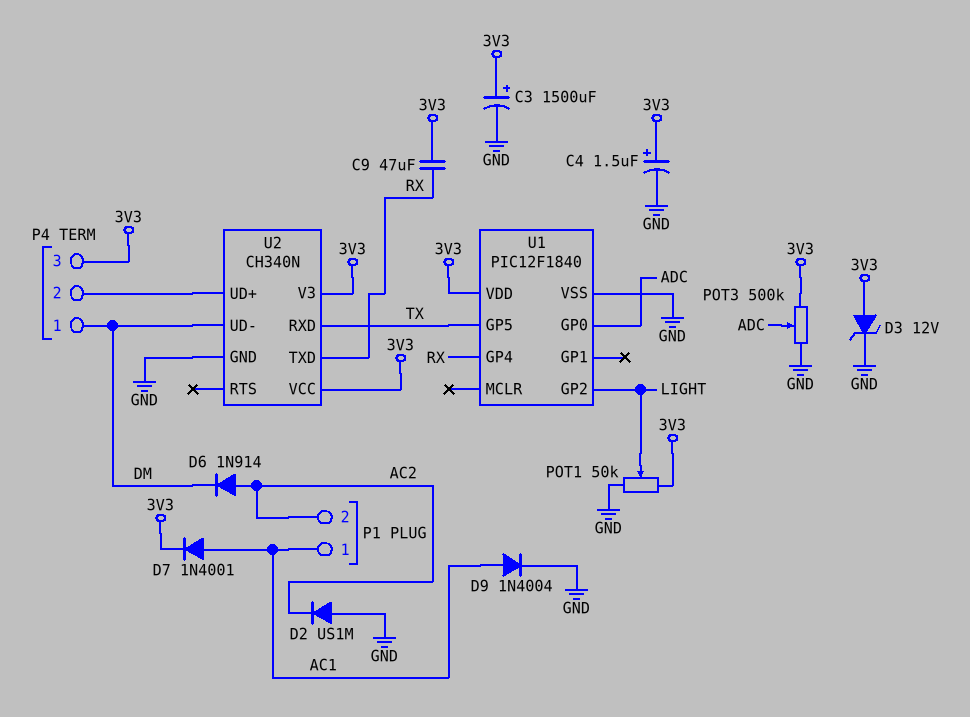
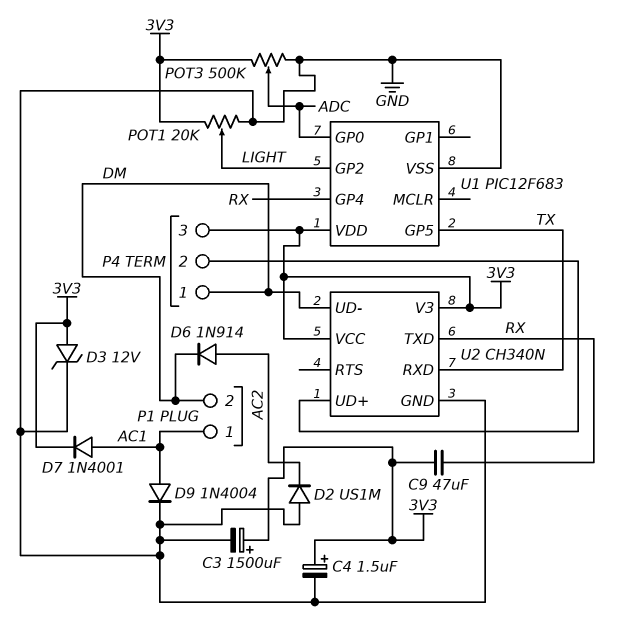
P1 pin 2: AC2 -> DM
POT1: 50k (3V3, GND, wiper LIGHT) -> 20k (3V3, GND, wiper LIGHT)
U1: PIC12F1840 -> PIC12F683

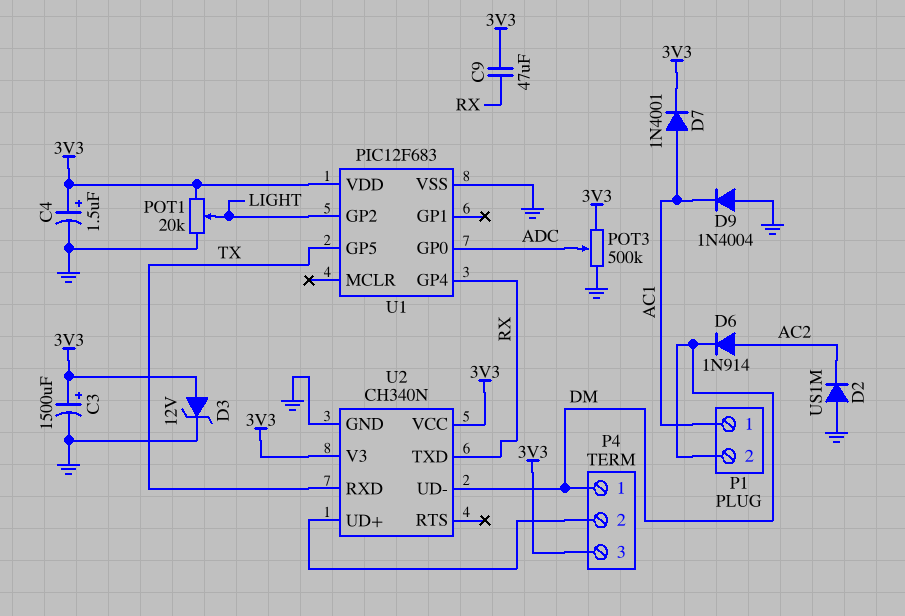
D9: diode 1N4004 (A AC1, K GND) -> diode 1N4004 (A GND, K AC1)

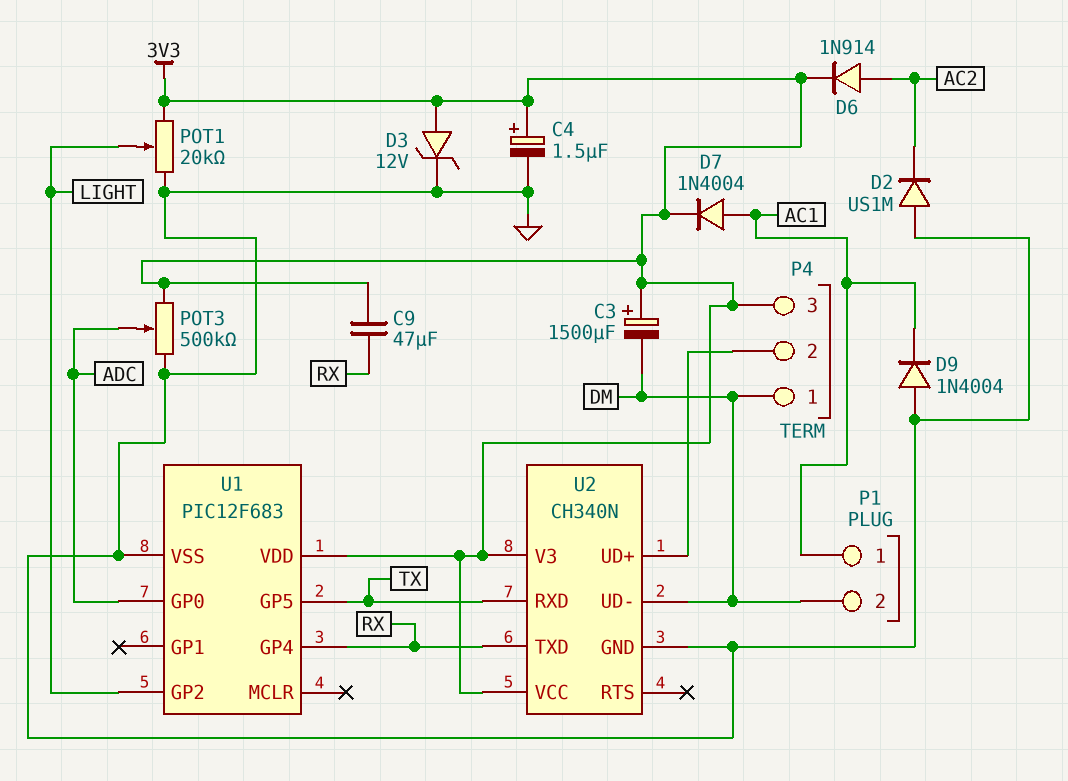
C3: 1500uF (plus 3V3, minus GND) -> 1500uF (plus 3V3, minus DM)
D6: diode 1N914 (A AC2, K DM) -> diode 1N914 (A AC2, K 3V3)
D7: diode 1N4001 (A AC1, K 3V3) -> diode 1N4004 (A AC1, K 3V3)

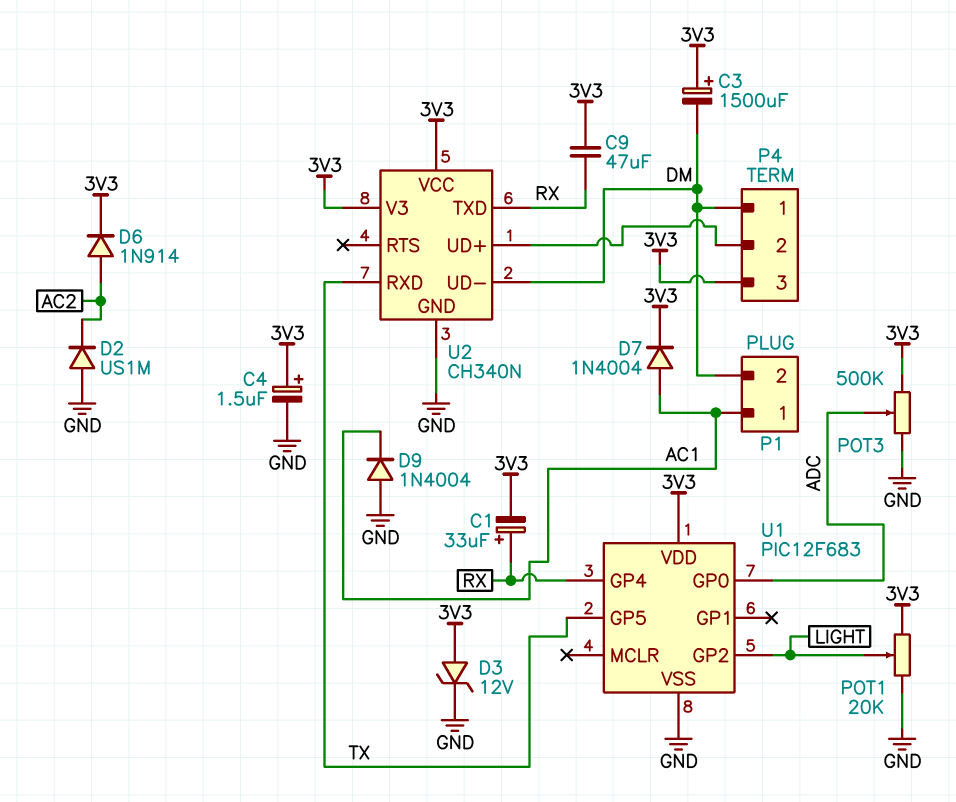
C1: none -> 33uF (plus RX, minus 3V3)

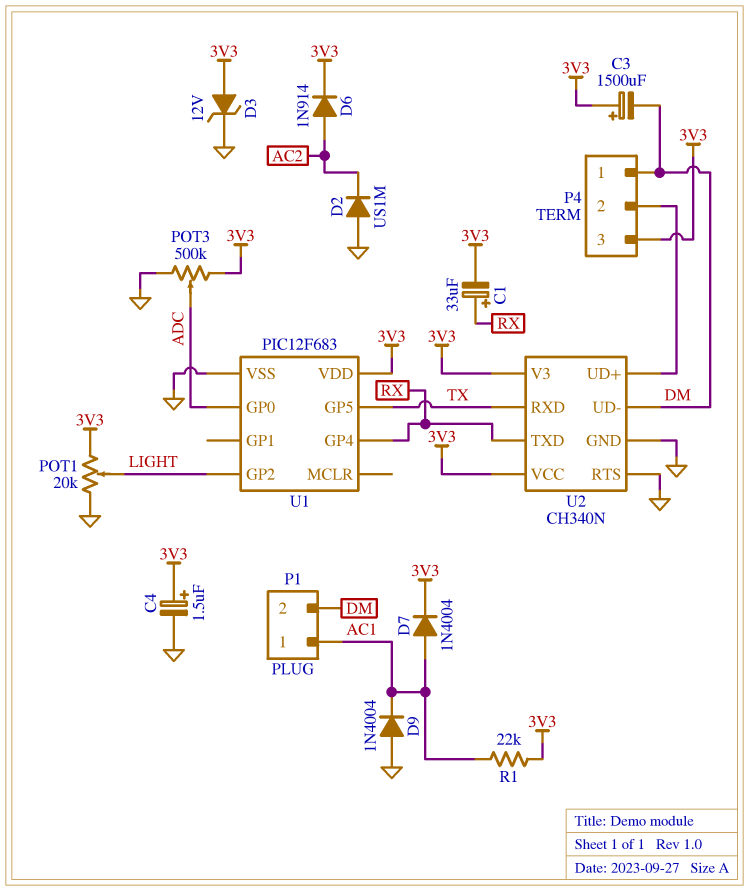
C9: 47uF (3V3, RX) -> none
R1: none -> 22k (3V3, AC1)
U2 pin RTS: none -> GND

